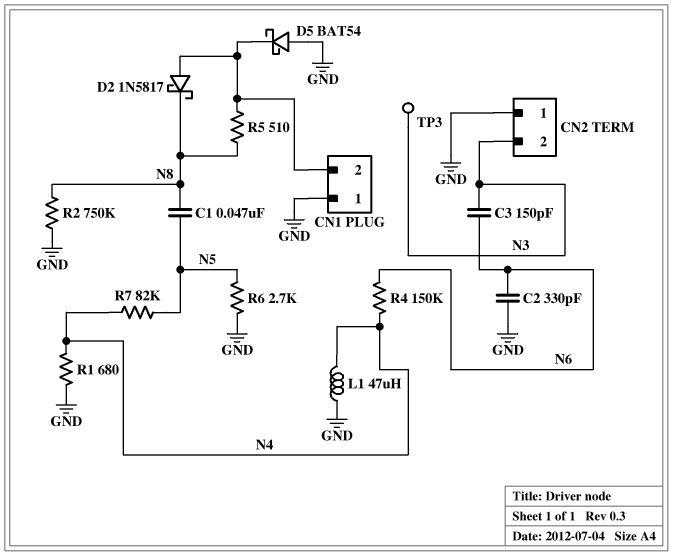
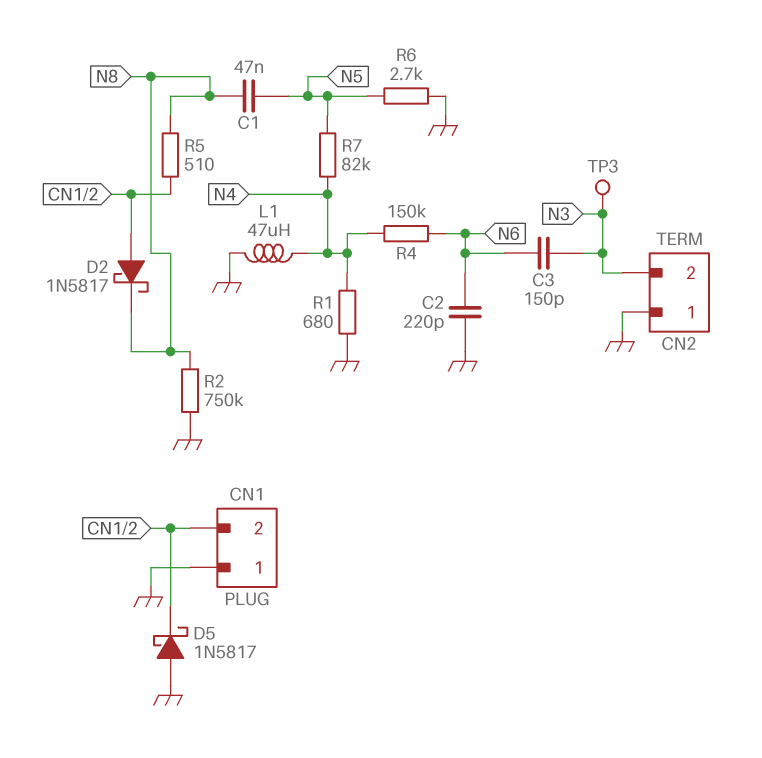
C2: 330pF (GND, N6) -> 220pF (GND, N6)
D5: schottky BAT54 (A GND, K CN1/2) -> schottky 1N5817 (A GND, K CN1/2)

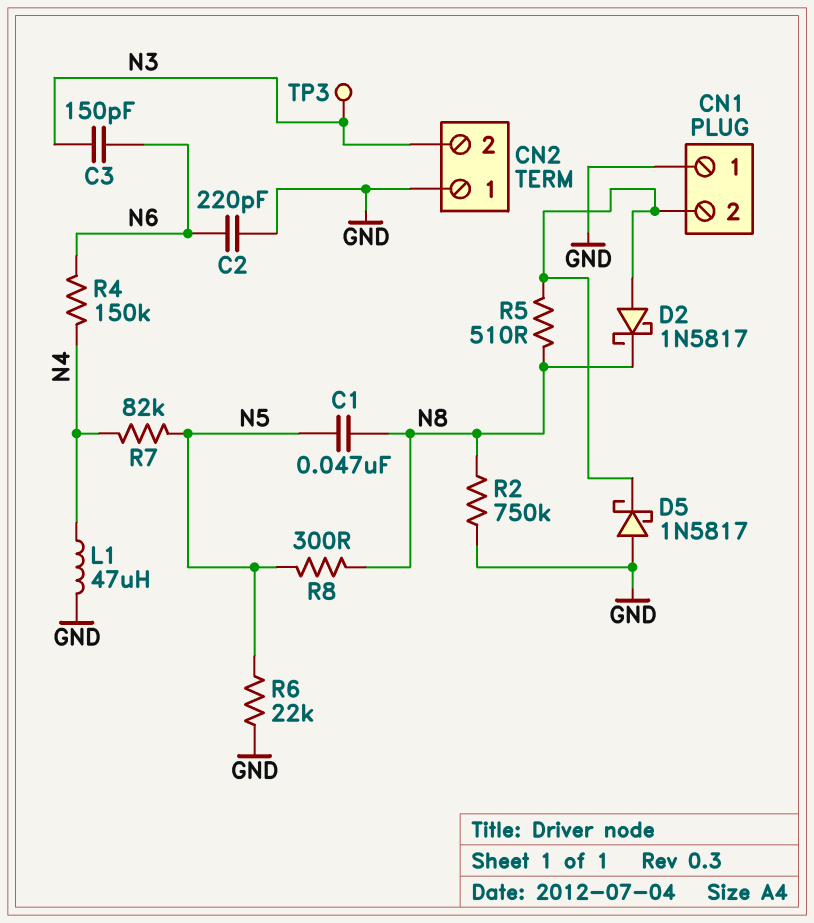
R1: 680 (GND, N4) -> none
R6: 2.7k (GND, N5) -> 22k (GND, N5)
R8: none -> 300 (N5, N8)

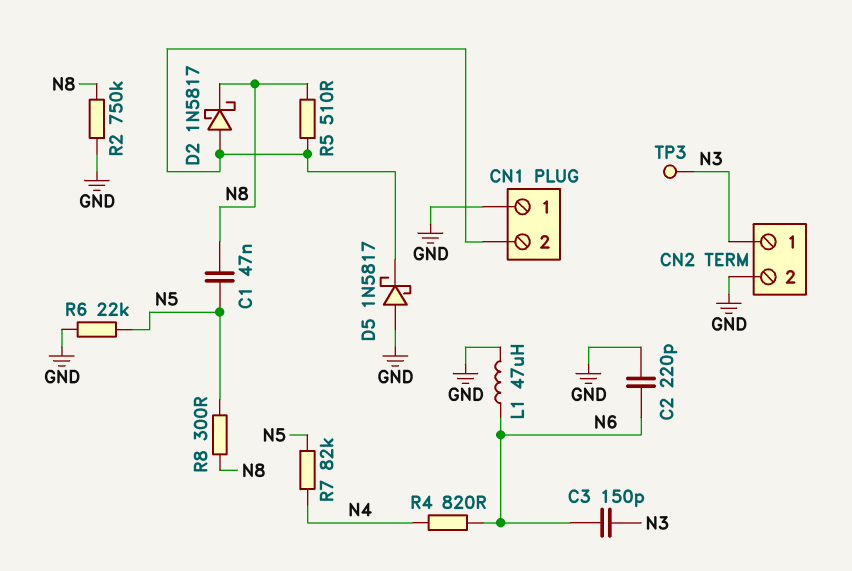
CN2 pin 1: GND -> N3
CN2 pin 2: N3 -> GND
L1: 47uH (GND, N4) -> 47uH (GND, N6)
R4: 150k (N4, N6) -> 820 (N4, N6)

